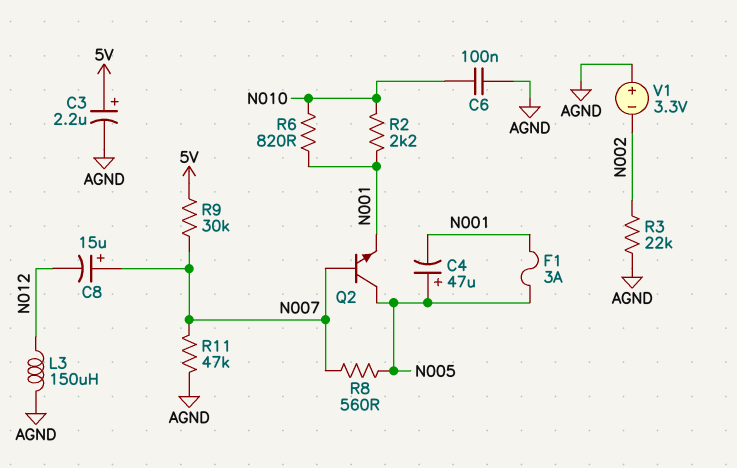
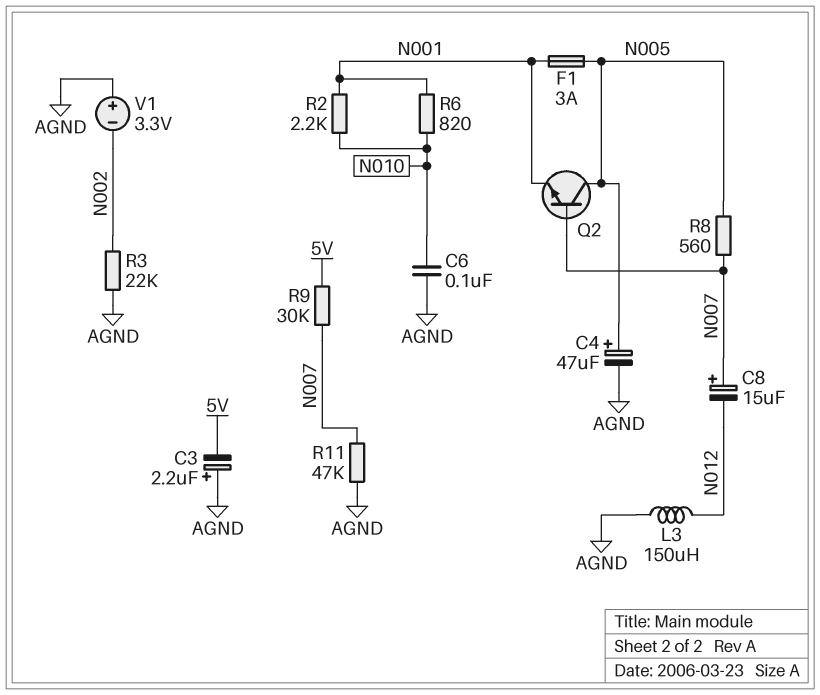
C3: 2.2uF (plus 5V, minus AGND) -> 2.2uF (plus AGND, minus 5V)
C4: 47uF (plus N005, minus N001) -> 47uF (plus N005, minus AGND)

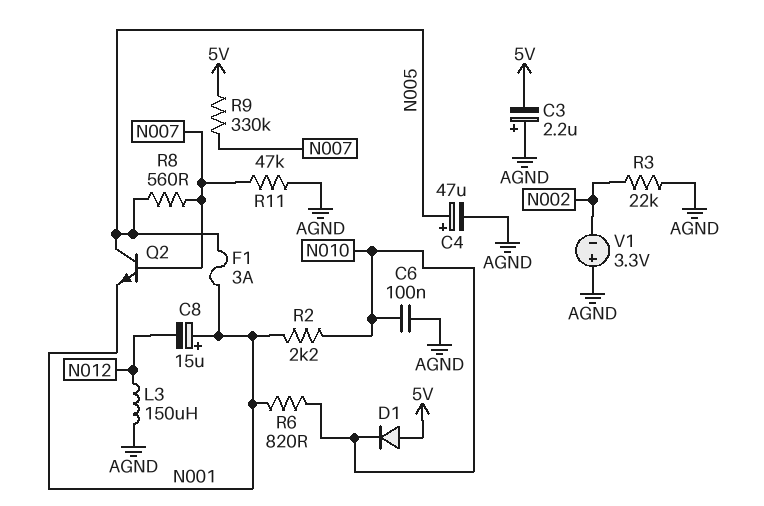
C8: 15uF (plus N007, minus N012) -> 15uF (plus N001, minus N012)
D1: none -> diode (A 5V, K N010)
R9: 30k (5V, N007) -> 330k (5V, N007)

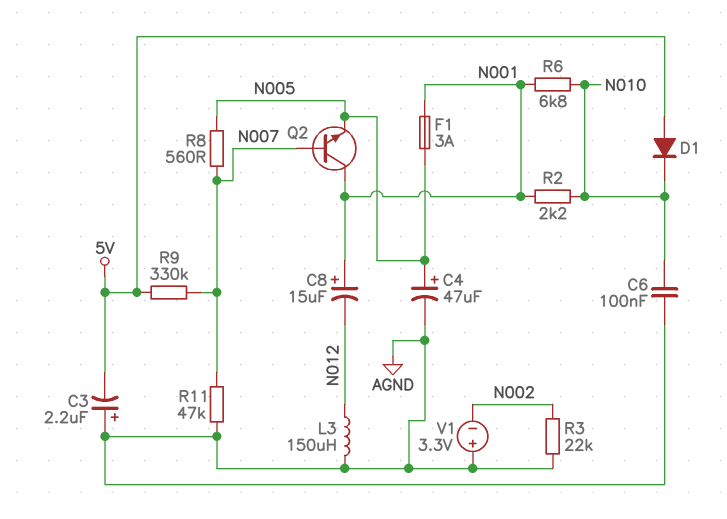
Q2: NPN (B N007, C N005, E N001) -> NPN (B N007, C N001, E N005)
R6: 820 (N001, N010) -> 6.8k (N001, N010)

